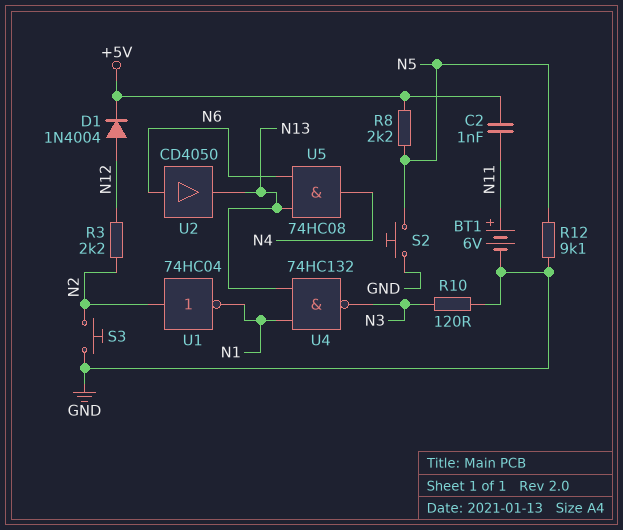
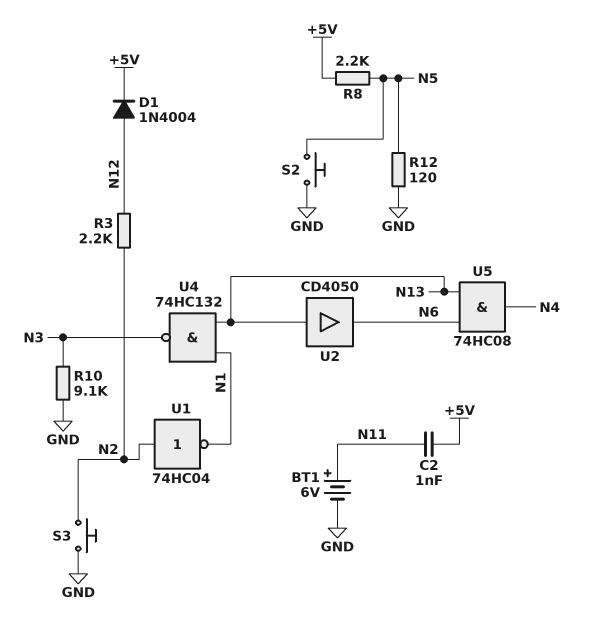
R10: 120 (GND, N3) -> 9.1k (GND, N3)
R12: 9.1k (GND, N5) -> 120 (GND, N5)
U2: buffer CD4050 (in N6, out N13) -> buffer CD4050 (in N13, out N6)

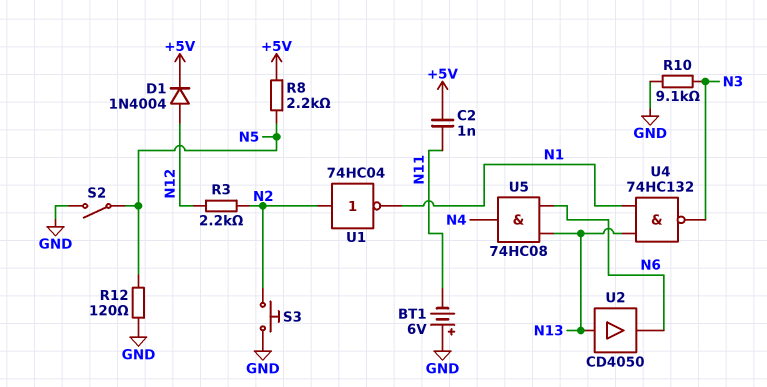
BT1: 6V (plus N11, minus GND) -> 6V (plus GND, minus N11)
S2: button (GND, N5) -> switch (GND, N5)

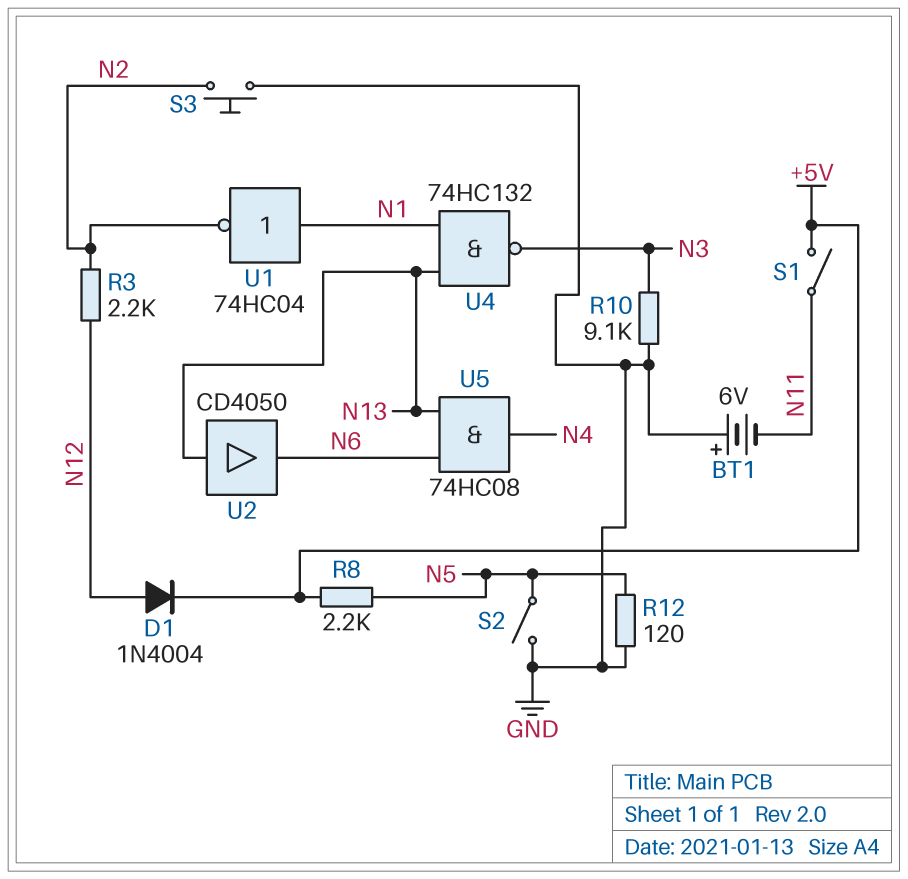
C2: 1nF (+5V, N11) -> none
S1: none -> switch (+5V, N11)
U1: NOT 74HC04 (in N2, out N1) -> NOT 74HC04 (in N1, out N2)

